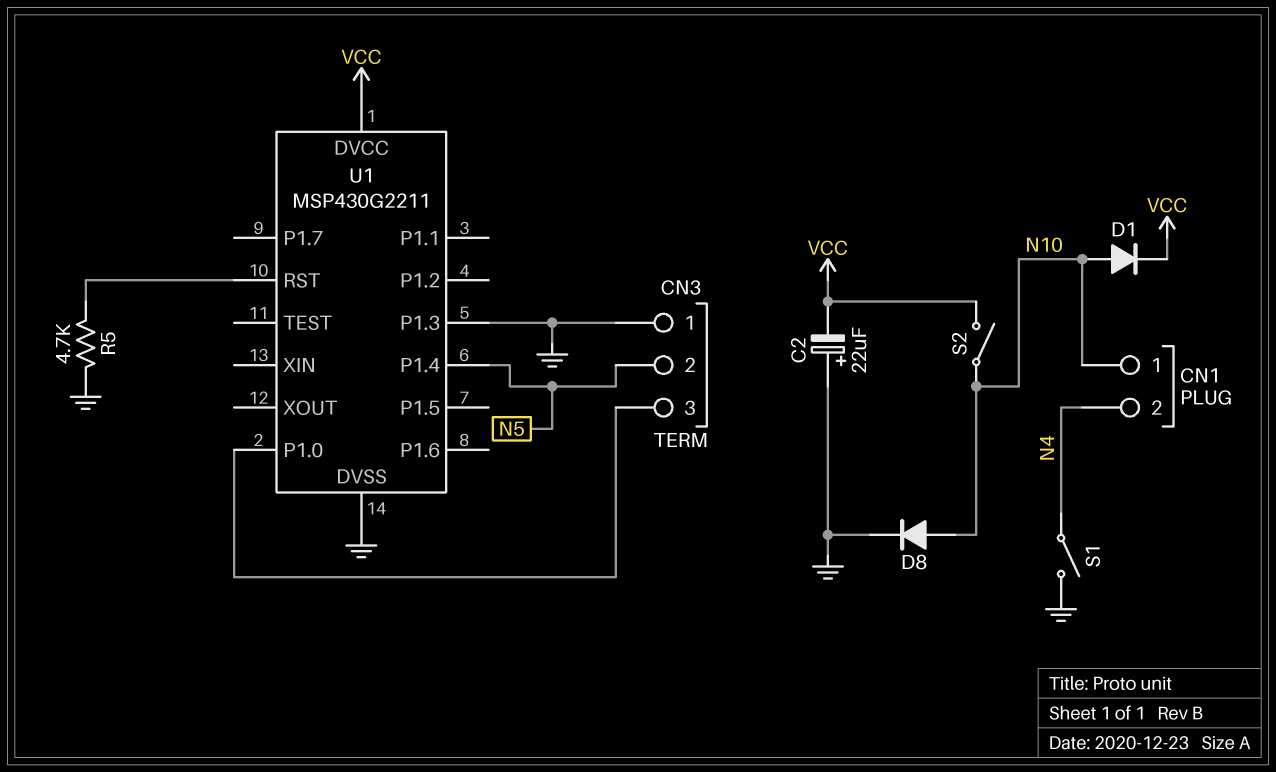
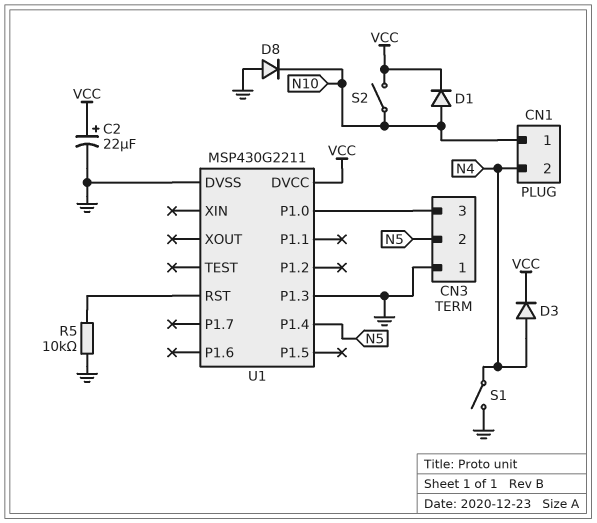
C2: 22uF (plus GND, minus VCC) -> 22uF (plus VCC, minus GND)
D3: none -> diode (A N4, K VCC)
D8: diode (A N10, K GND) -> diode (A GND, K N10)
R5: 4.7k (GND, U1/RST) -> 10k (GND, U1/RST)

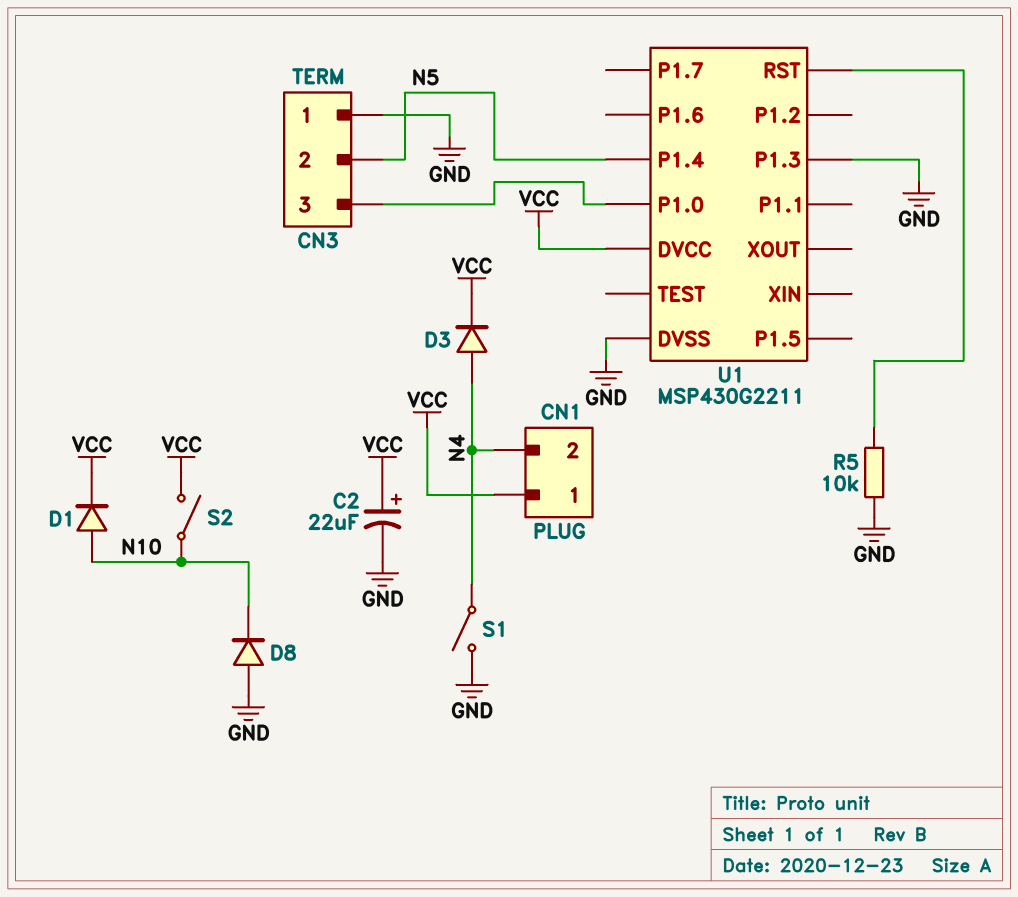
CN1 pin 1: N10 -> VCC

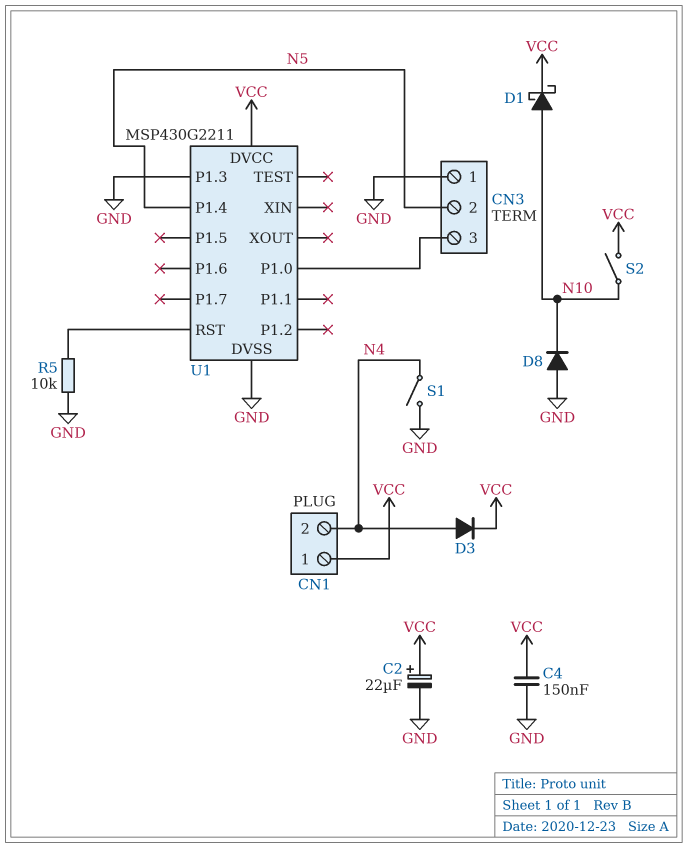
C4: none -> 150nF (GND, VCC)
D1: diode (A N10, K VCC) -> schottky (A N10, K VCC)

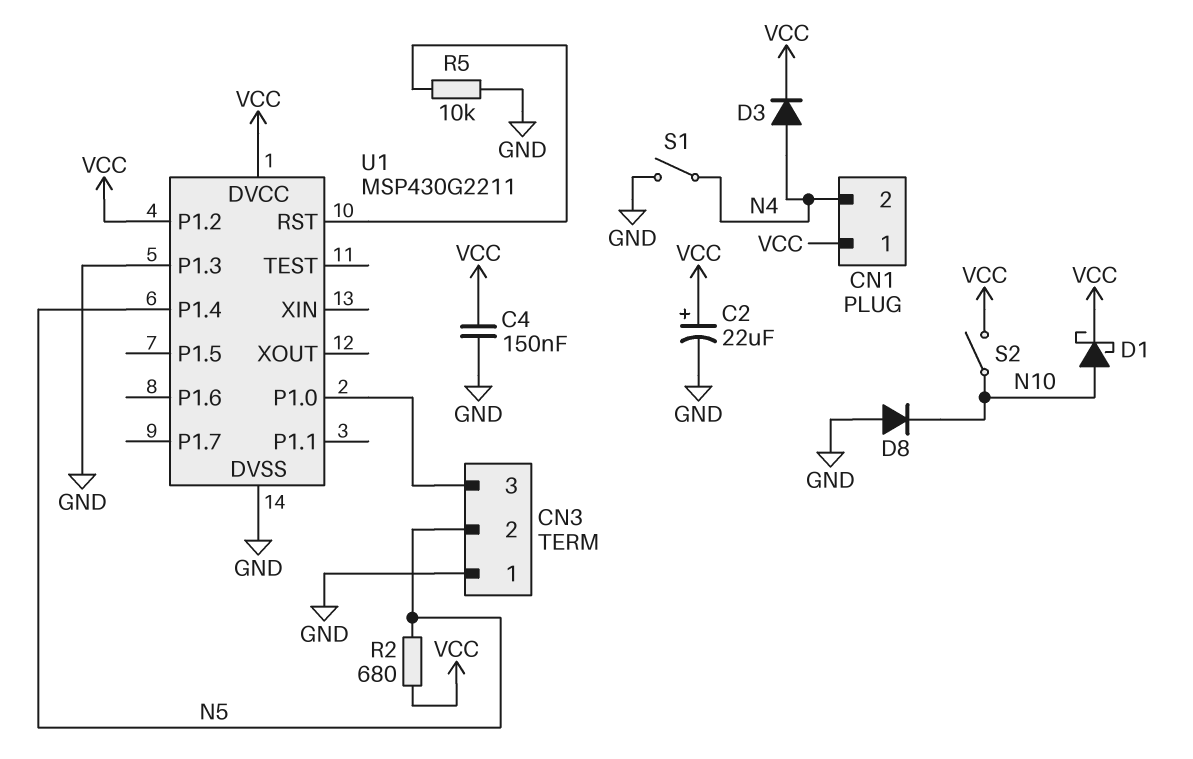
R2: none -> 680 (N5, VCC)
U1 pin P1.2: none -> VCC

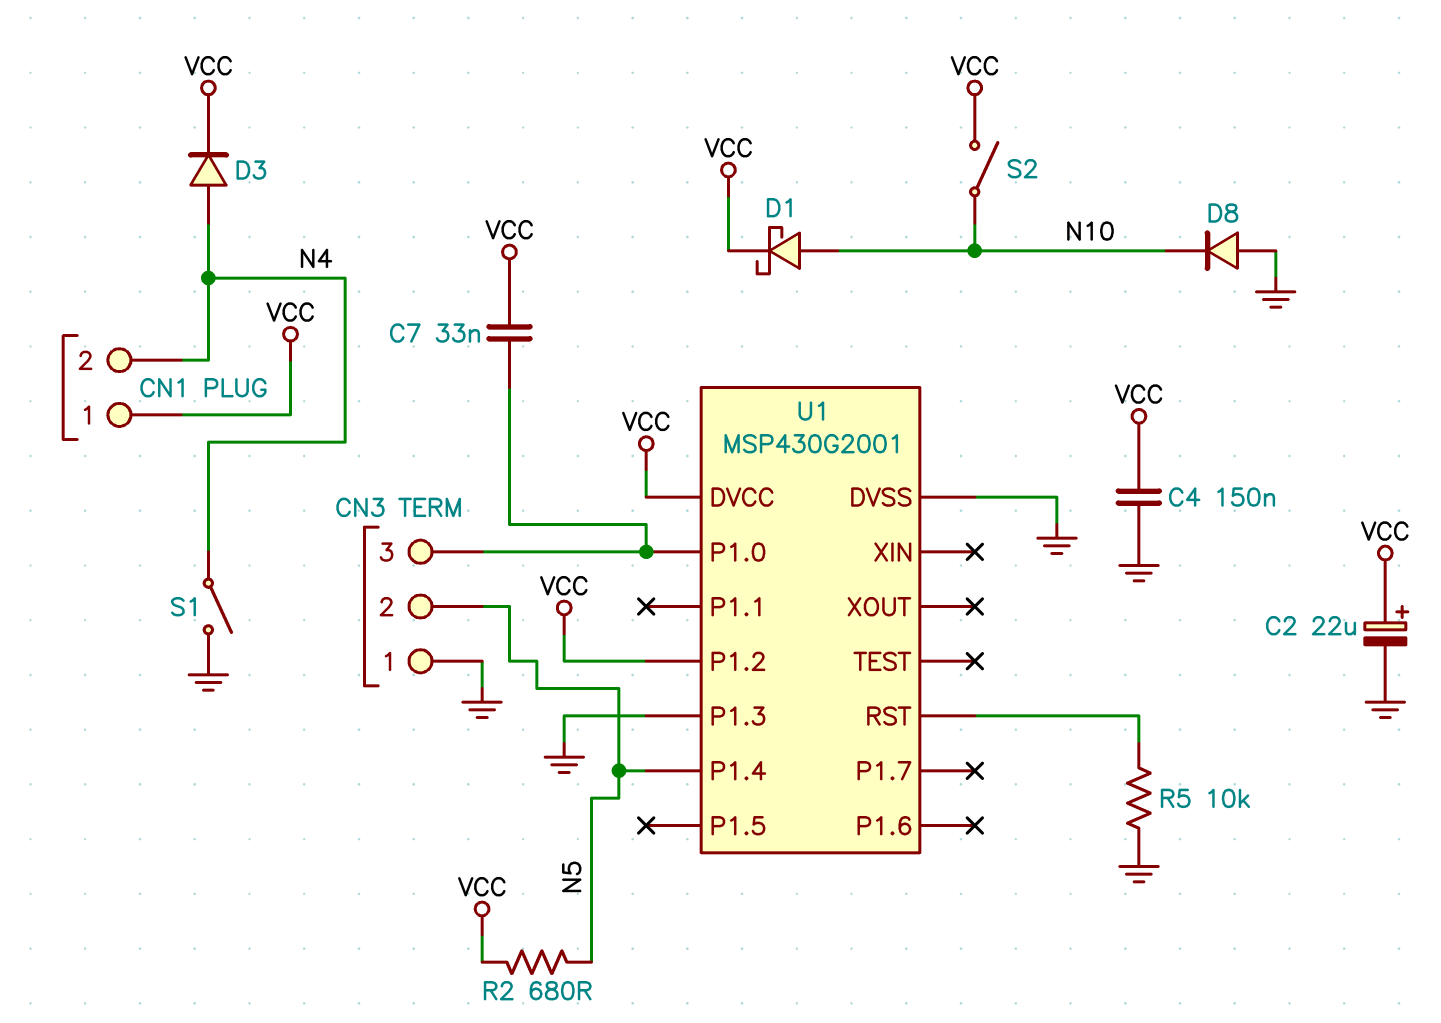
C7: none -> 33nF (CN3/3, VCC)
U1: MSP430G2211 -> MSP430G2001

